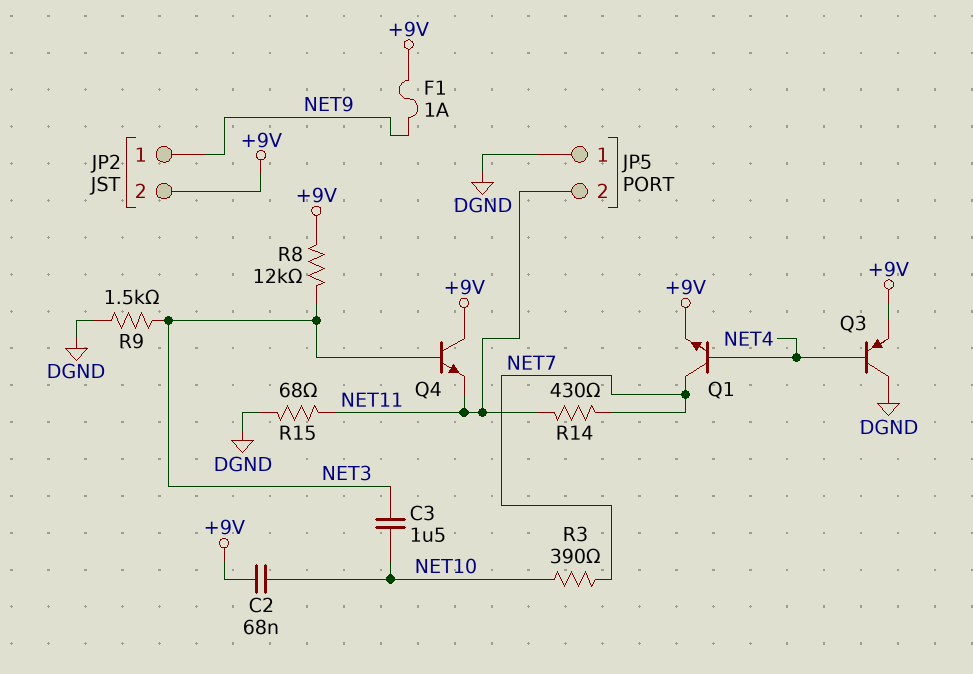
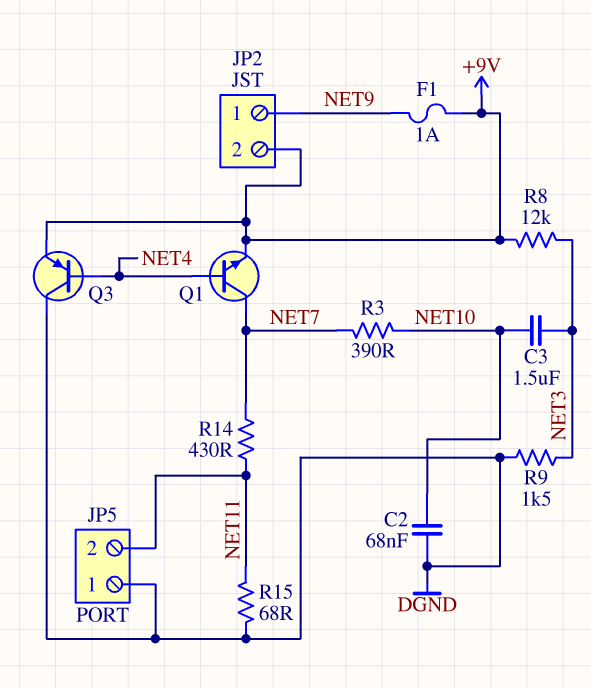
C2: 68nF (+9V, NET10) -> 68nF (DGND, NET10)
Q4: NPN (B NET3, C +9V, E NET11) -> none

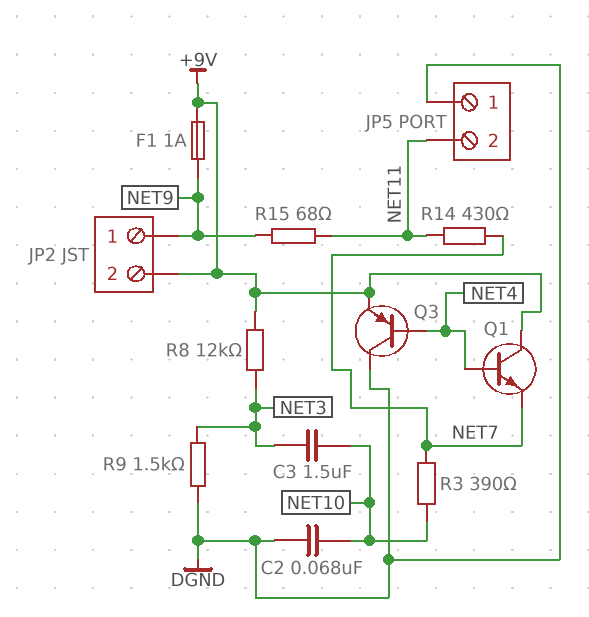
Q1: NPN (B NET4, C NET7, E +9V) -> NPN (B NET4, C +9V, E NET7)
R15: 68 (DGND, NET11) -> 68 (NET9, NET11)

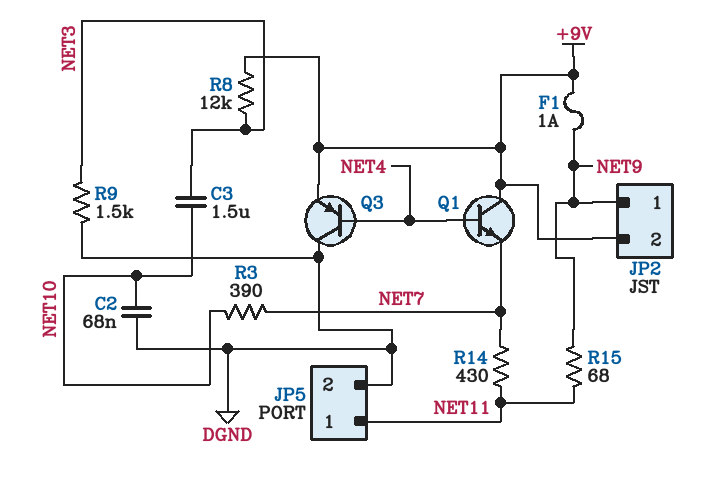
JP5 pin 1: DGND -> NET11
JP5 pin 2: NET11 -> DGND

